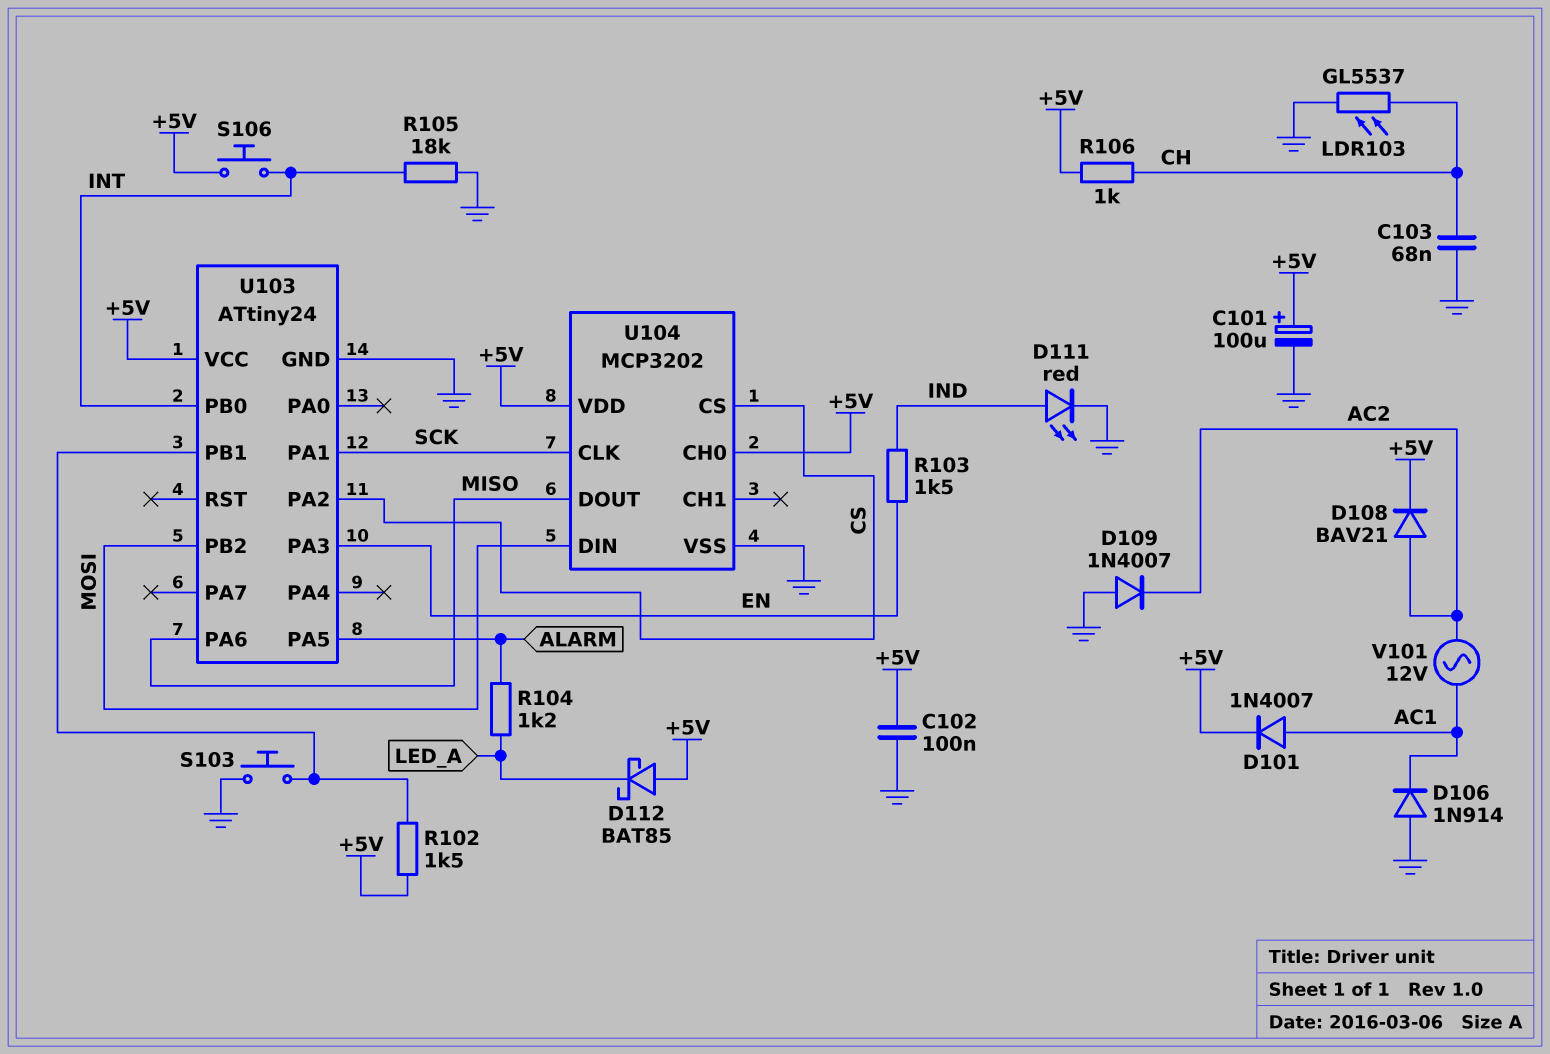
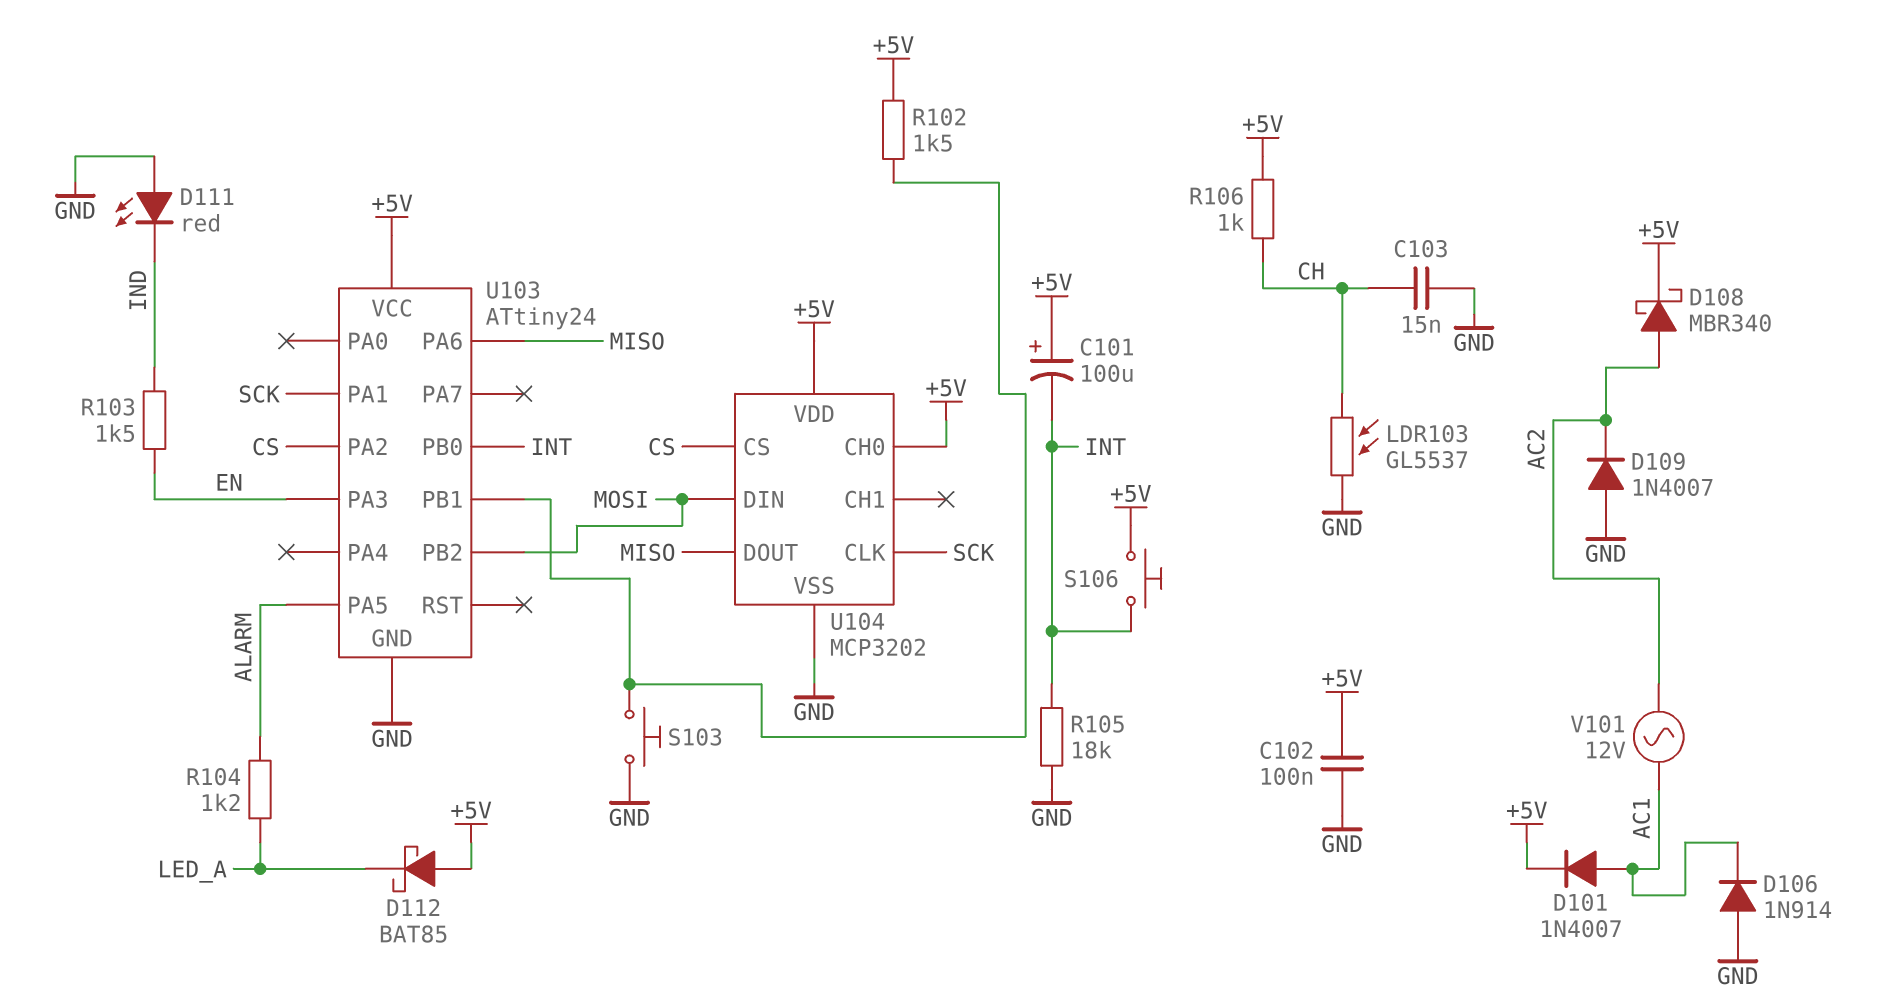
C101: 100uF (plus +5V, minus GND) -> 100uF (plus +5V, minus INT)
C103: 68nF (CH, GND) -> 15nF (CH, GND)
D108: diode BAV21 (A AC2, K +5V) -> schottky MBR340 (A AC2, K +5V)
D111: LED red (A IND, K GND) -> LED red (A GND, K IND)

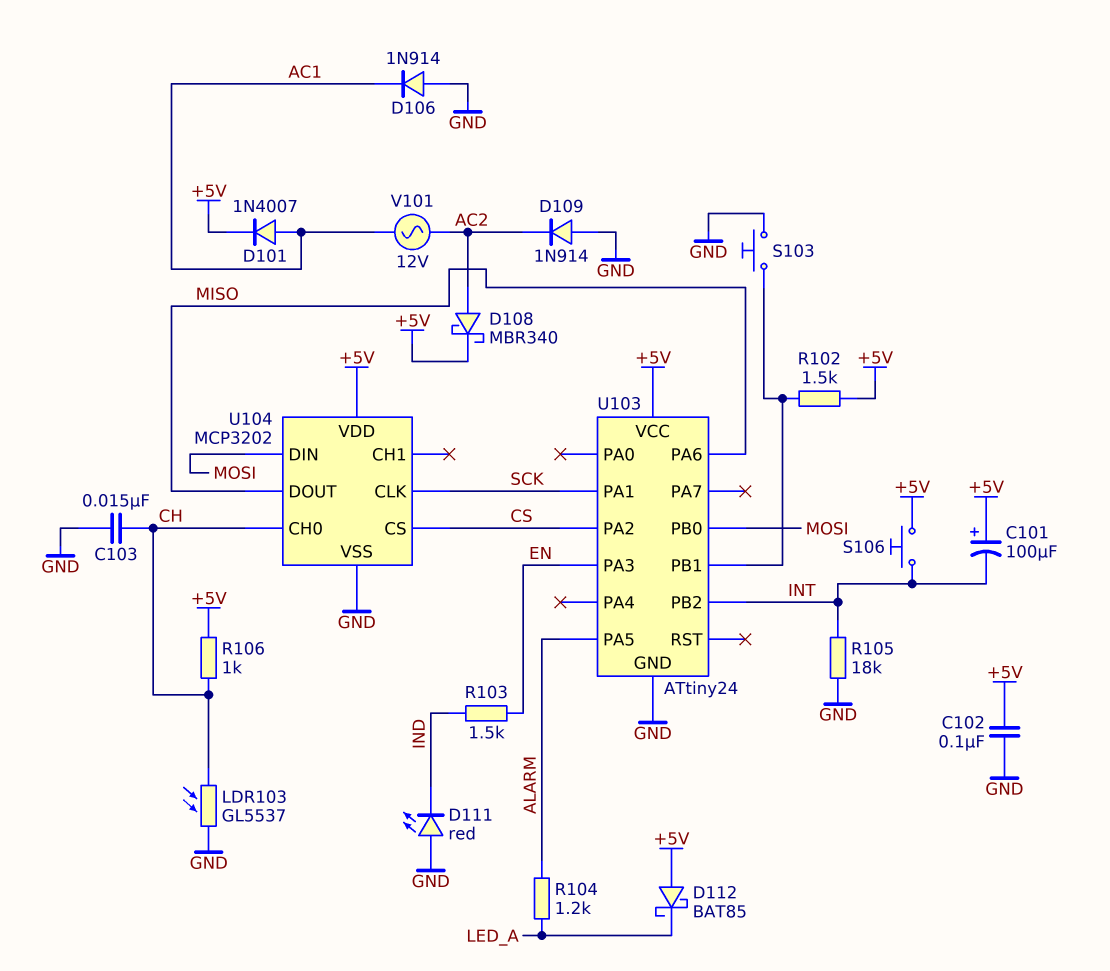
D109: diode 1N4007 (A GND, K AC2) -> diode 1N914 (A GND, K AC2)
U103 pin PB0: INT -> MOSI
U103 pin PB2: MOSI -> INT
U104 pin CH0: +5V -> CH

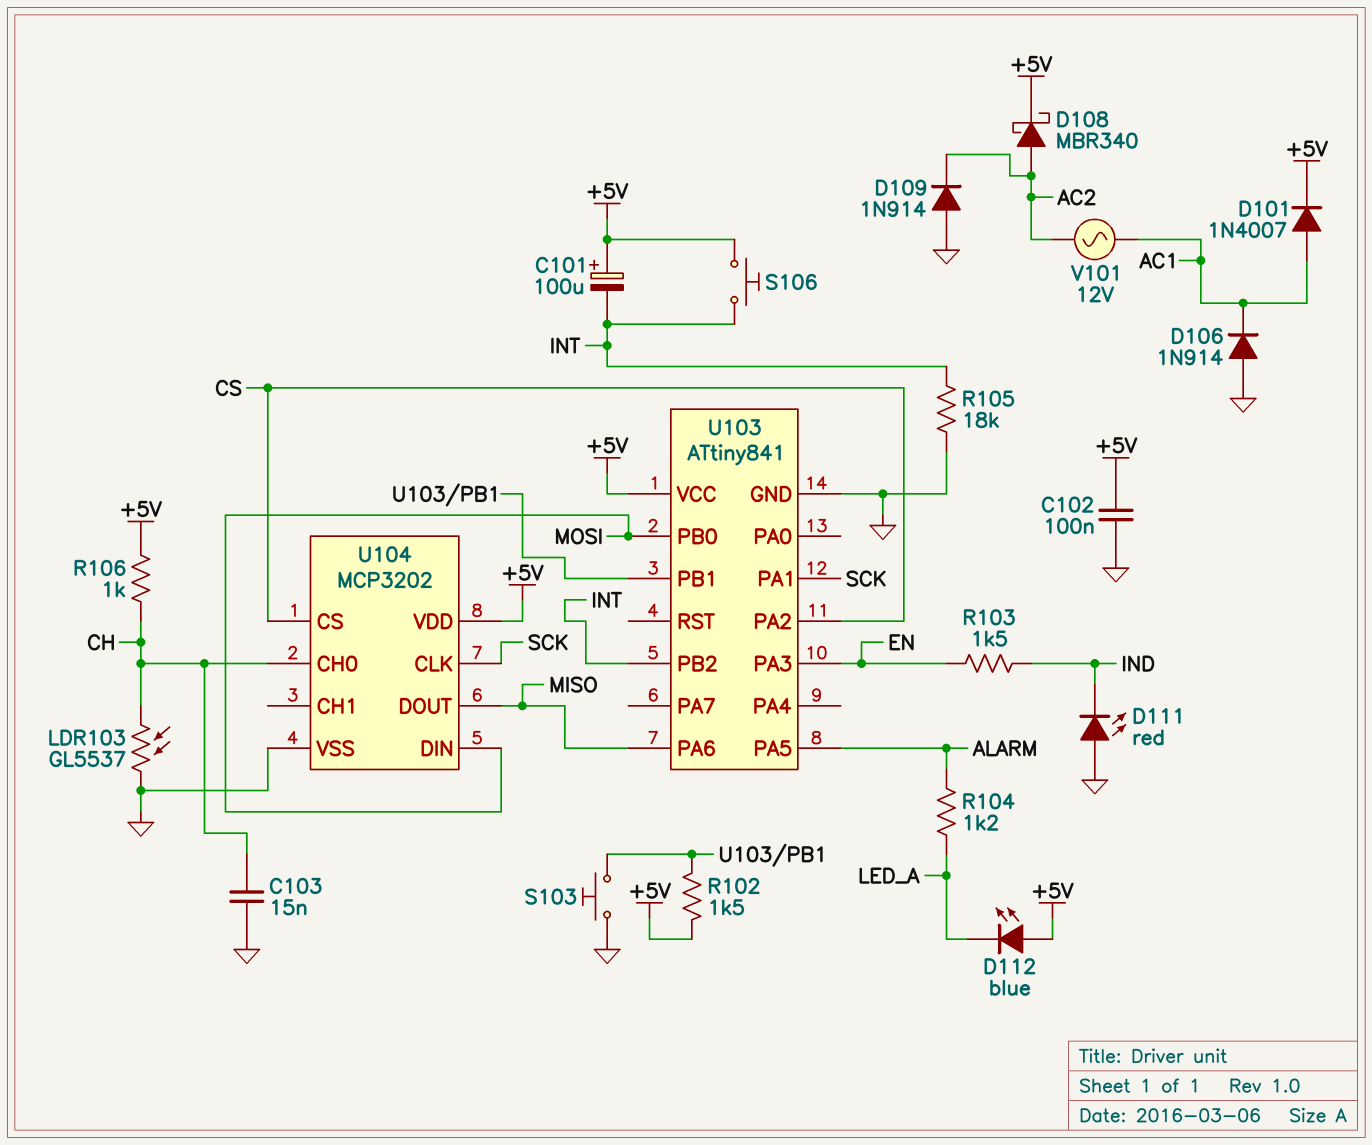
D112: schottky BAT85 (A +5V, K LED_A) -> LED blue (A +5V, K LED_A)
U103: ATtiny24 -> ATtiny841

